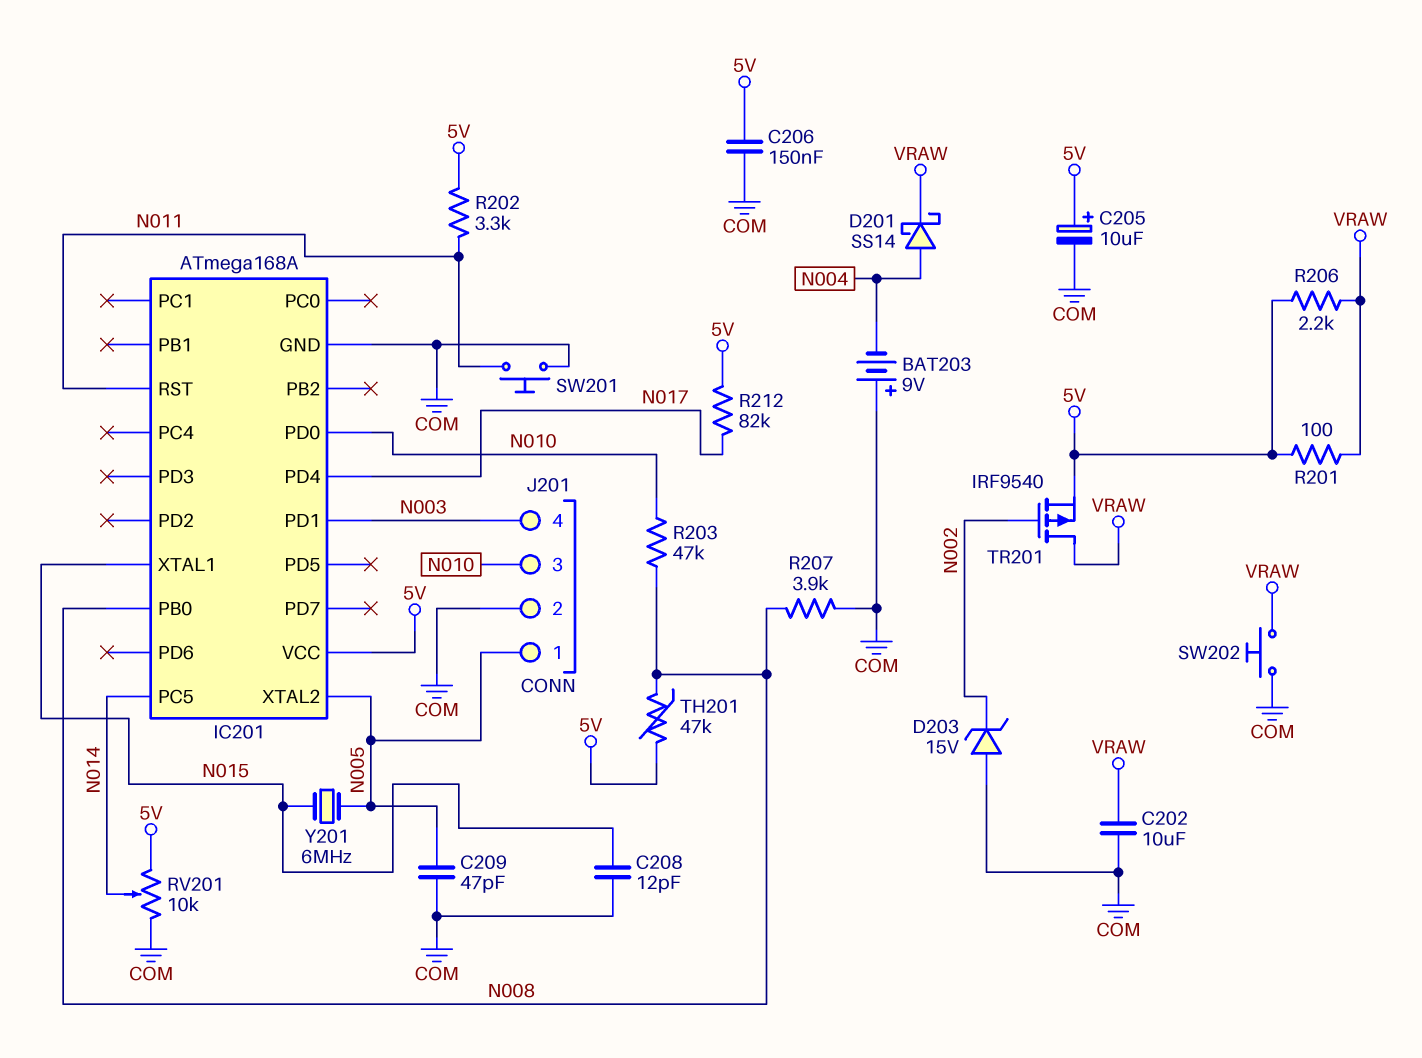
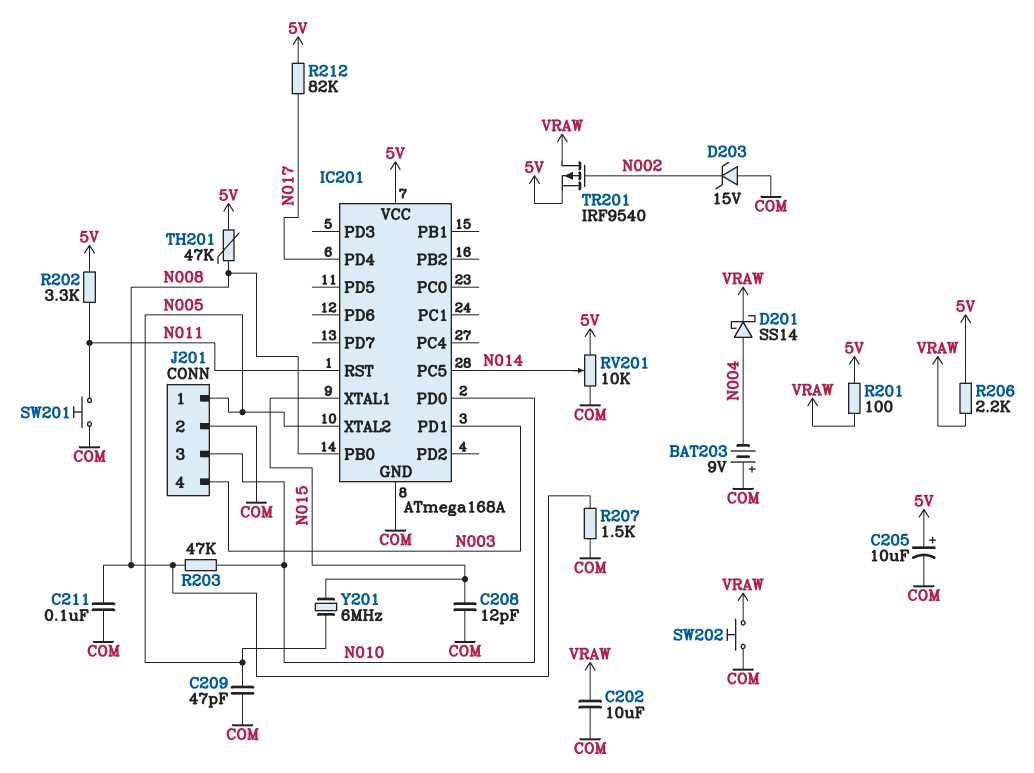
C206: 150nF (5V, COM) -> none
C211: none -> 100nF (COM, N008)
R207: 3.9k (COM, N008) -> 1.5k (COM, N008)

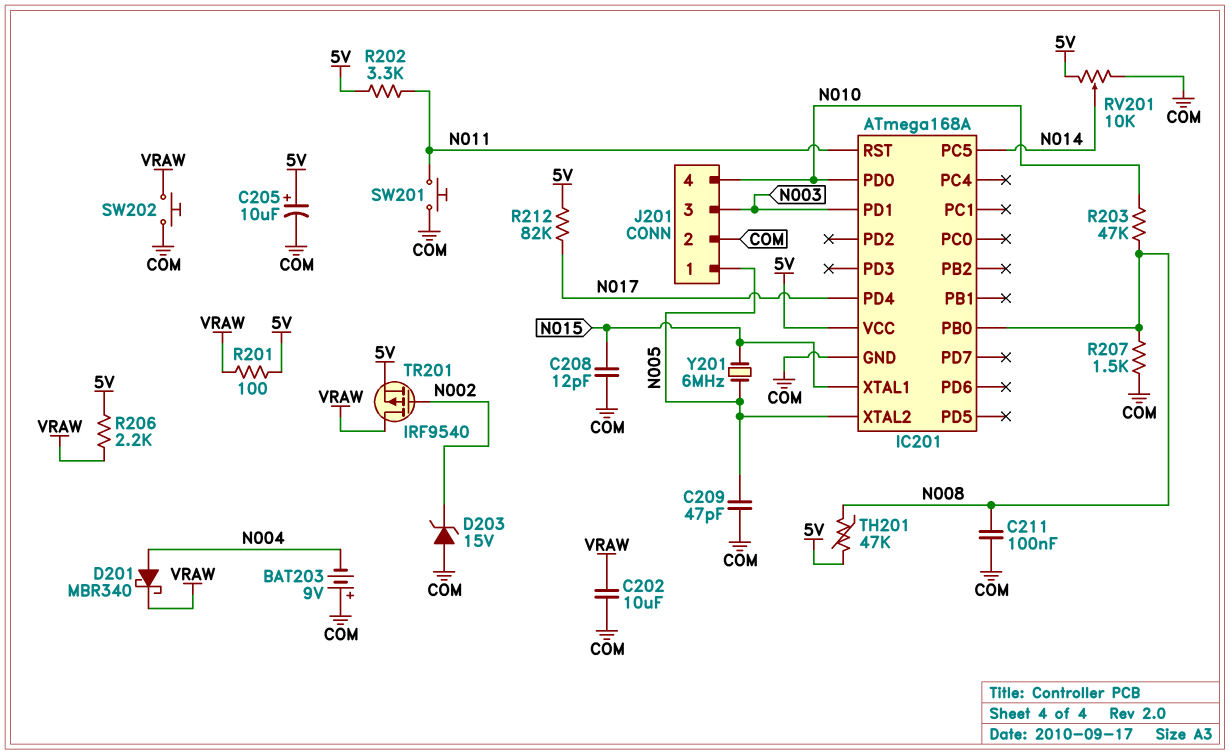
D201: schottky SS14 (A N004, K VRAW) -> schottky MBR340 (A N004, K VRAW)
J201 pin 3: N010 -> N003
J201 pin 4: N003 -> N010

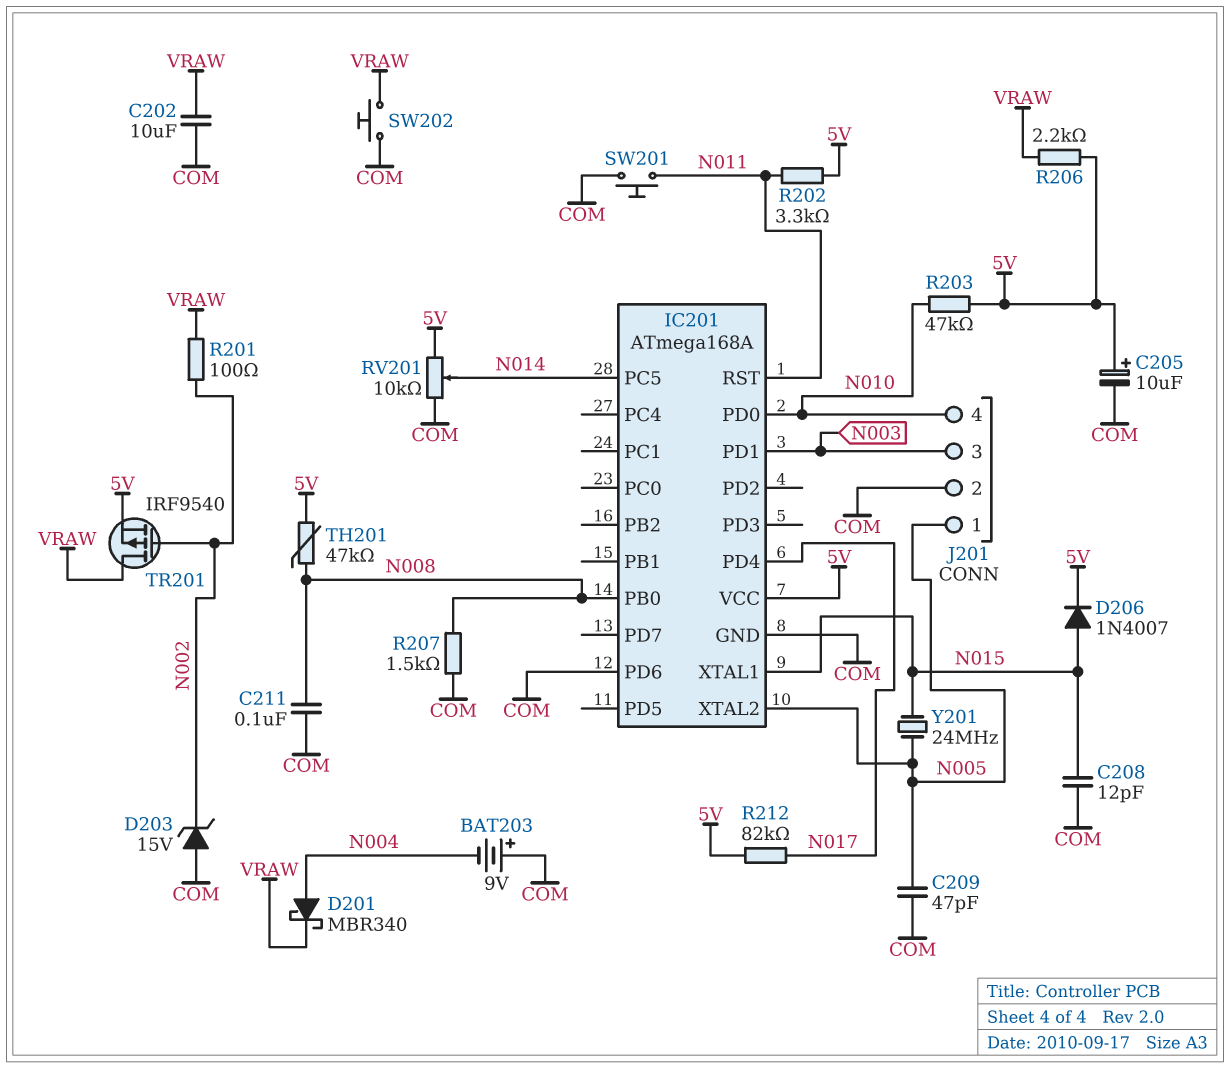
D206: none -> diode 1N4007 (A N015, K 5V)
IC201 pin PD6: none -> COM
R201: 100 (5V, VRAW) -> 100 (N002, VRAW)
R203: 47k (N008, N010) -> 47k (5V, N010)
Y201: 6MHz (N005, N015) -> 24MHz (N005, N015)

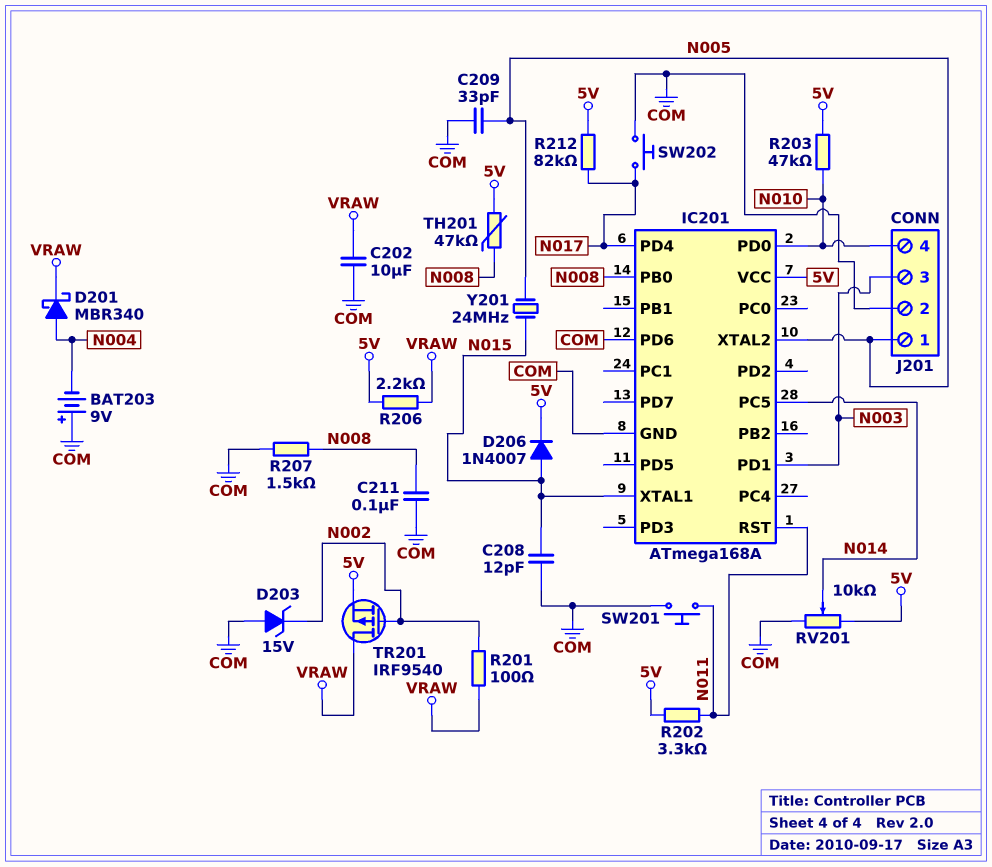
C205: 10uF (plus 5V, minus COM) -> none
C209: 47pF (COM, N005) -> 33pF (COM, N005)
SW202: button (COM, VRAW) -> button (COM, N017)

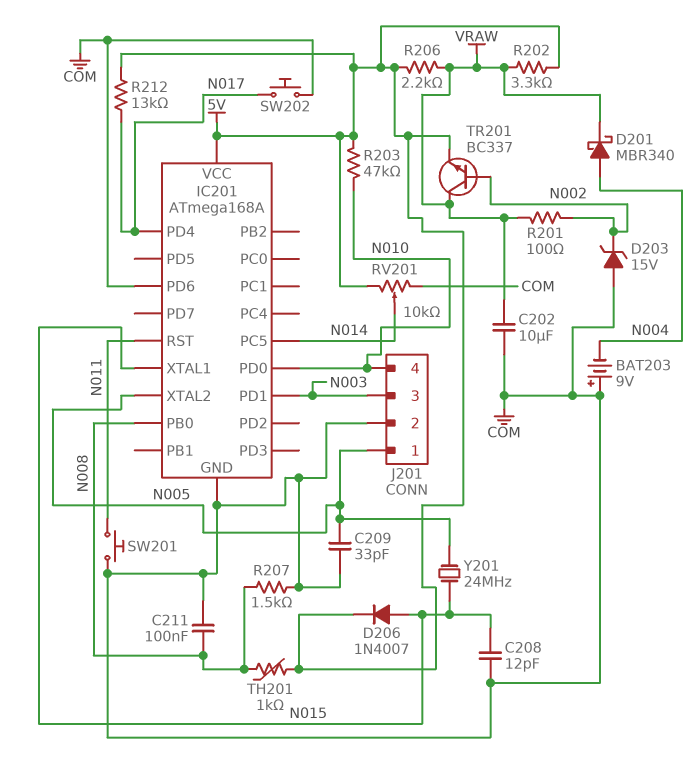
R202: 3.3k (5V, N011) -> 3.3k (5V, VRAW)
R212: 82k (5V, N017) -> 13k (5V, N017)
TH201: 47k (5V, N008) -> 1k (5V, N008)
TR201: PMOS IRF9540 (G N002, D VRAW, S 5V) -> NPN BC337 (B N002, C VRAW, E 5V)

